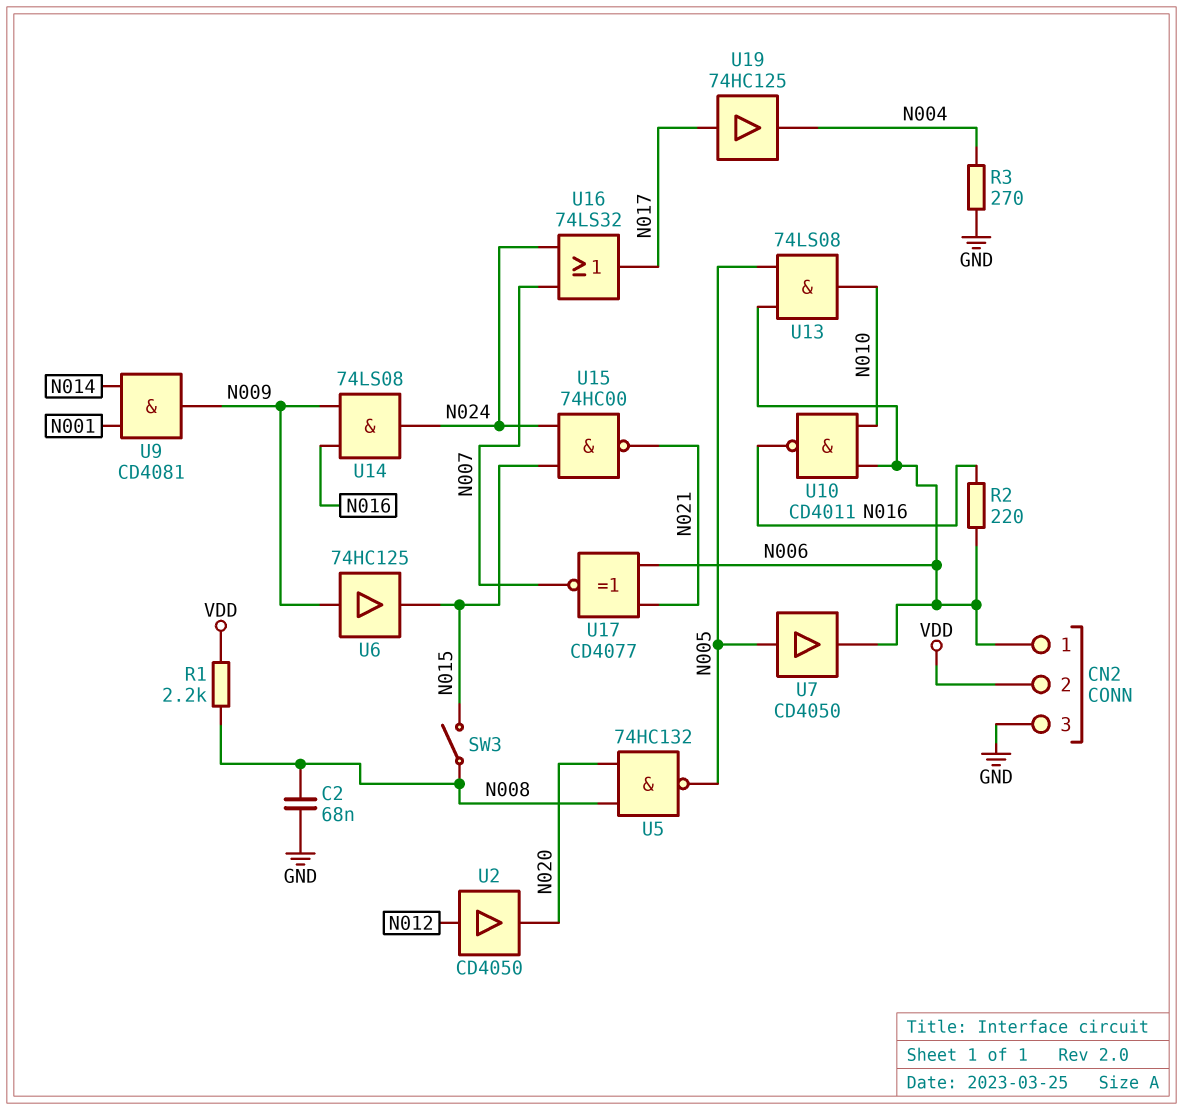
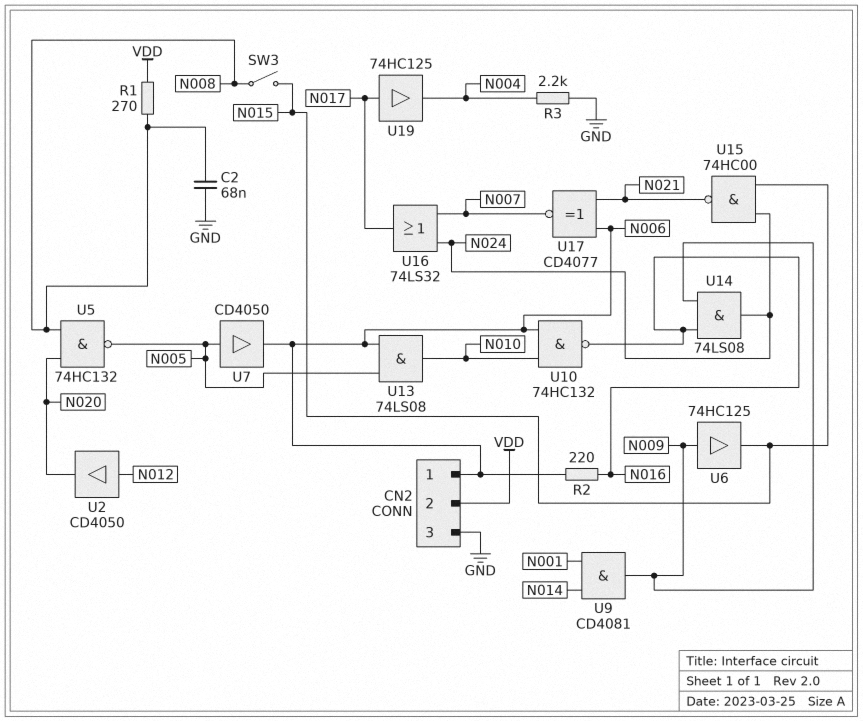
R1: 2.2k (N008, VDD) -> 270 (N008, VDD)
R3: 270 (GND, N004) -> 2.2k (GND, N004)
U10: NAND CD4011 (in N006, in N010, out N016) -> NAND 74HC132 (in N006, in N010, out N016)

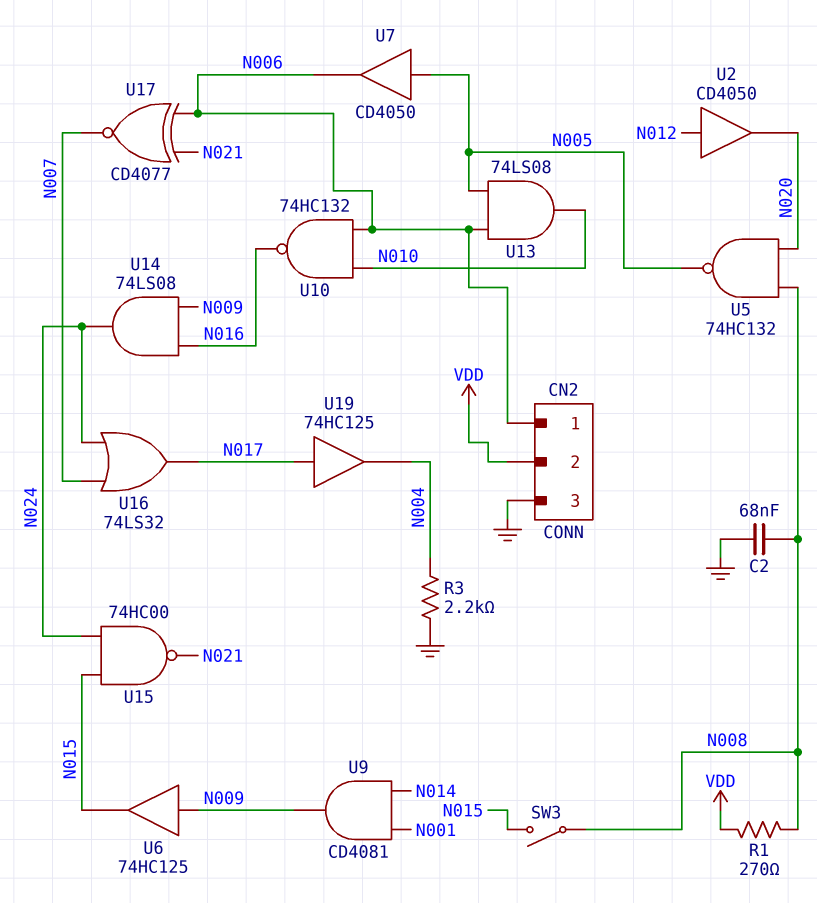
R2: 220 (N006, N016) -> none

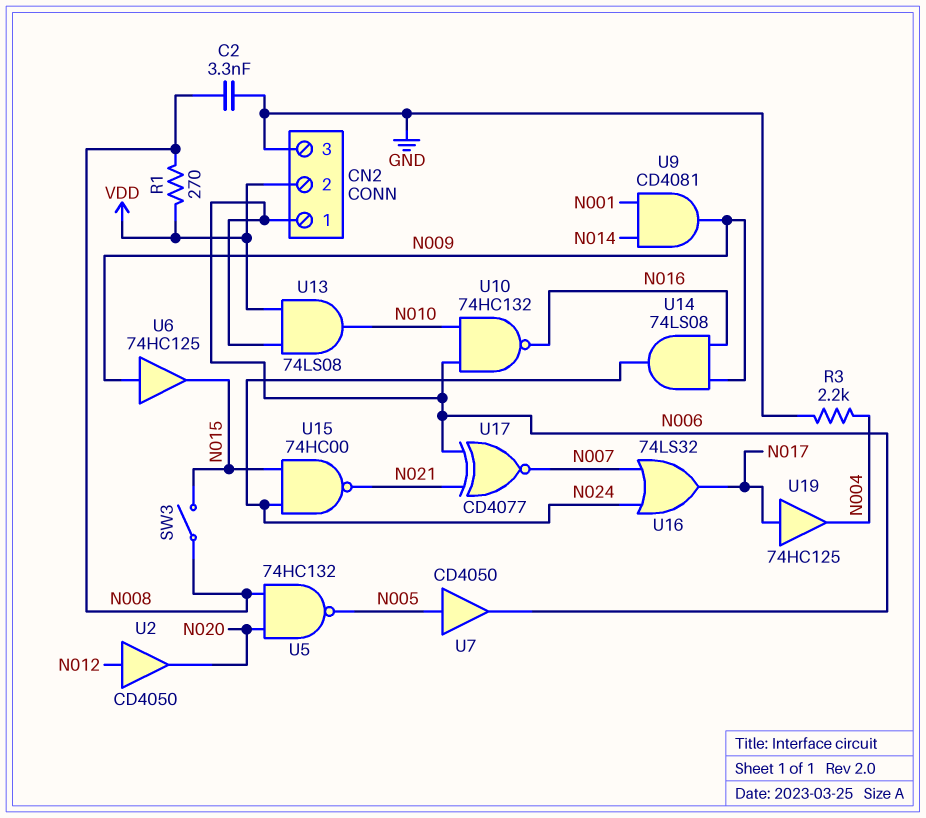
C2: 68nF (GND, N008) -> 3.3nF (GND, N008)
U13: AND 74LS08 (in N005, in N006, out N010) -> AND 74LS08 (in N006, in VDD, out N010)

